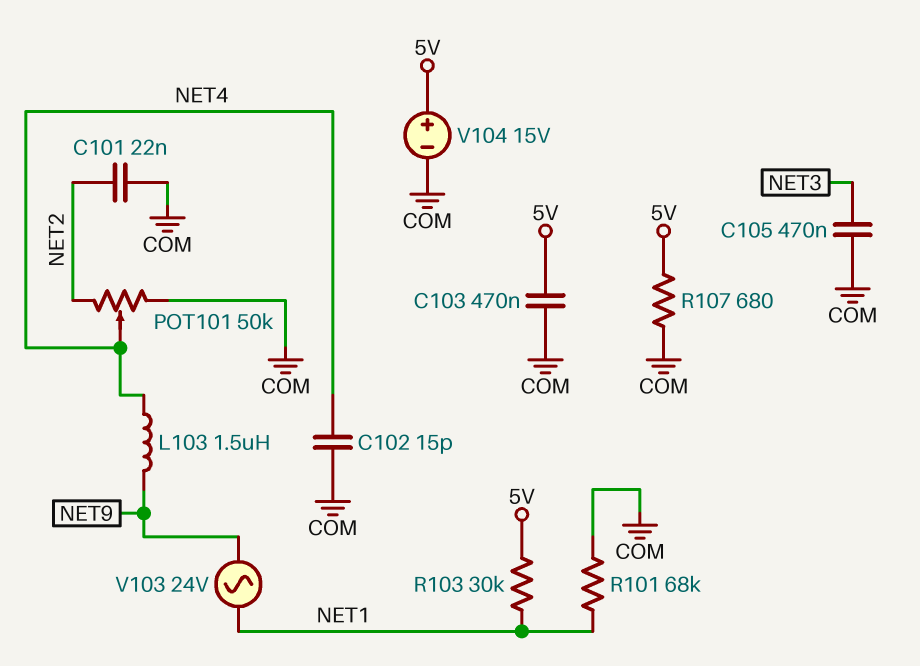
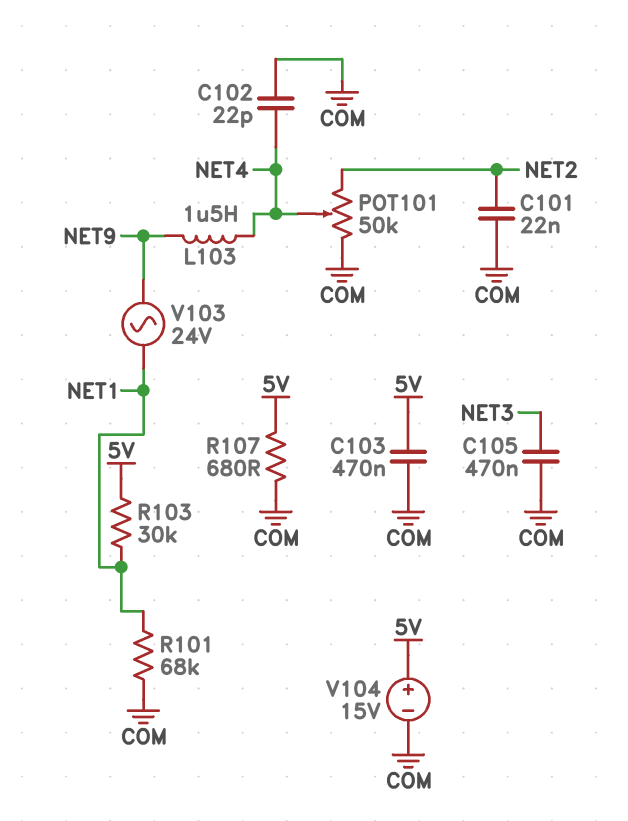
C102: 15pF (COM, NET4) -> 22pF (COM, NET4)

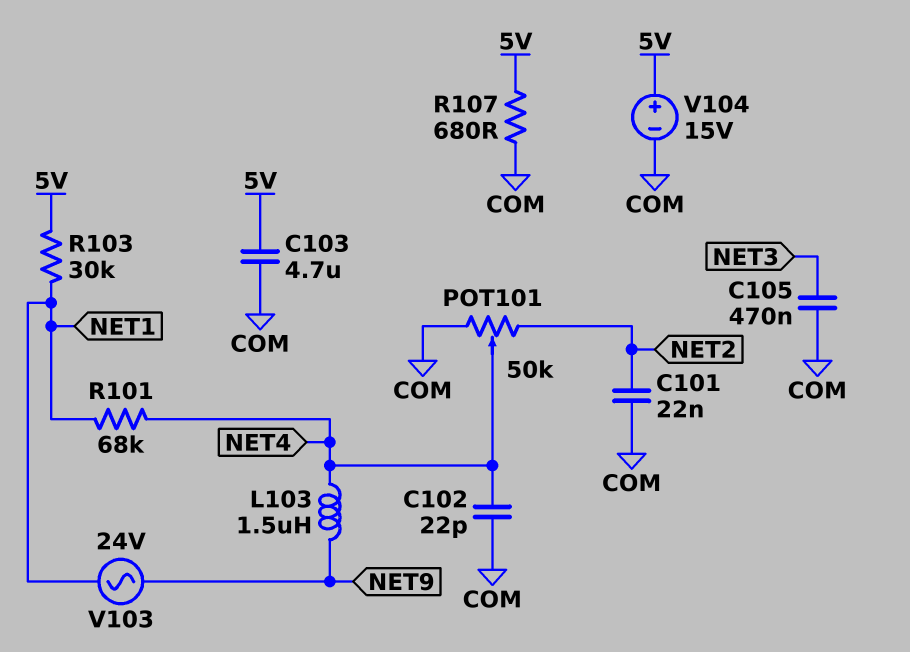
C103: 470nF (5V, COM) -> 4.7uF (5V, COM)
R101: 68k (COM, NET1) -> 68k (NET1, NET4)

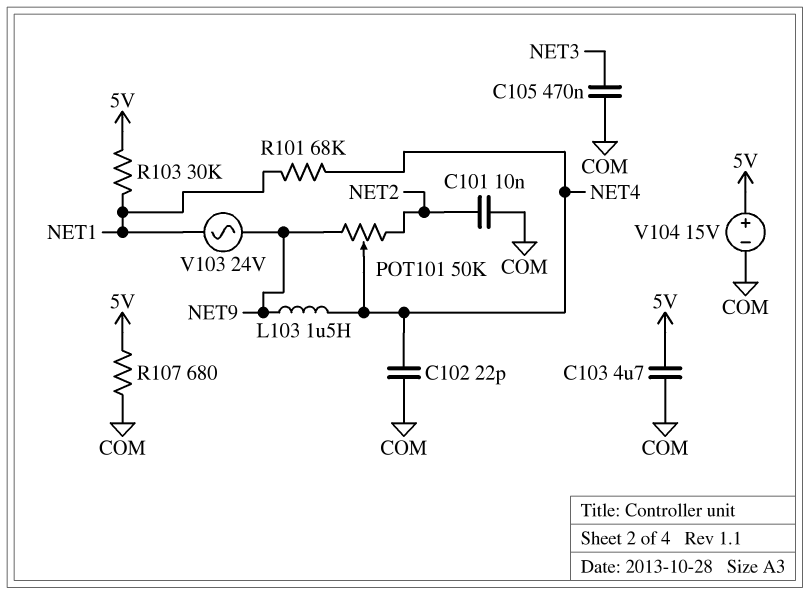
C101: 22nF (COM, NET2) -> 10nF (COM, NET2)
POT101: 50k (COM, NET2, wiper NET4) -> 50k (NET2, NET9, wiper NET4)

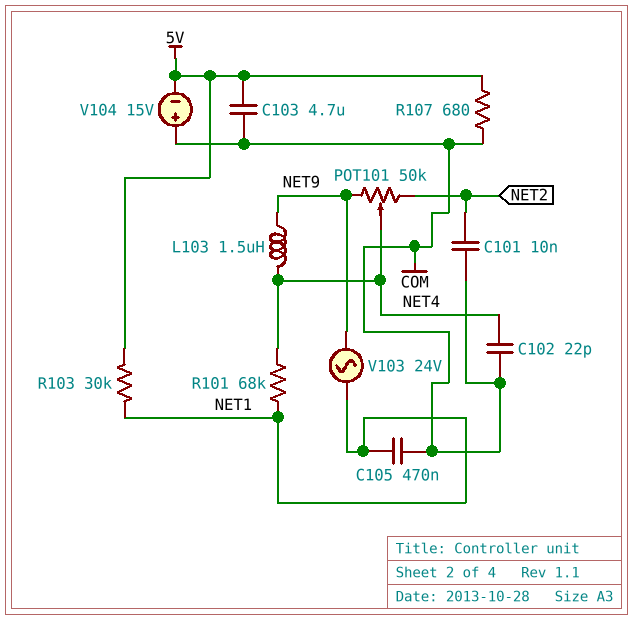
C105: 470nF (COM, NET3) -> 470nF (COM, NET1)
V104: 15V (plus 5V, minus COM) -> 15V (plus COM, minus 5V)

